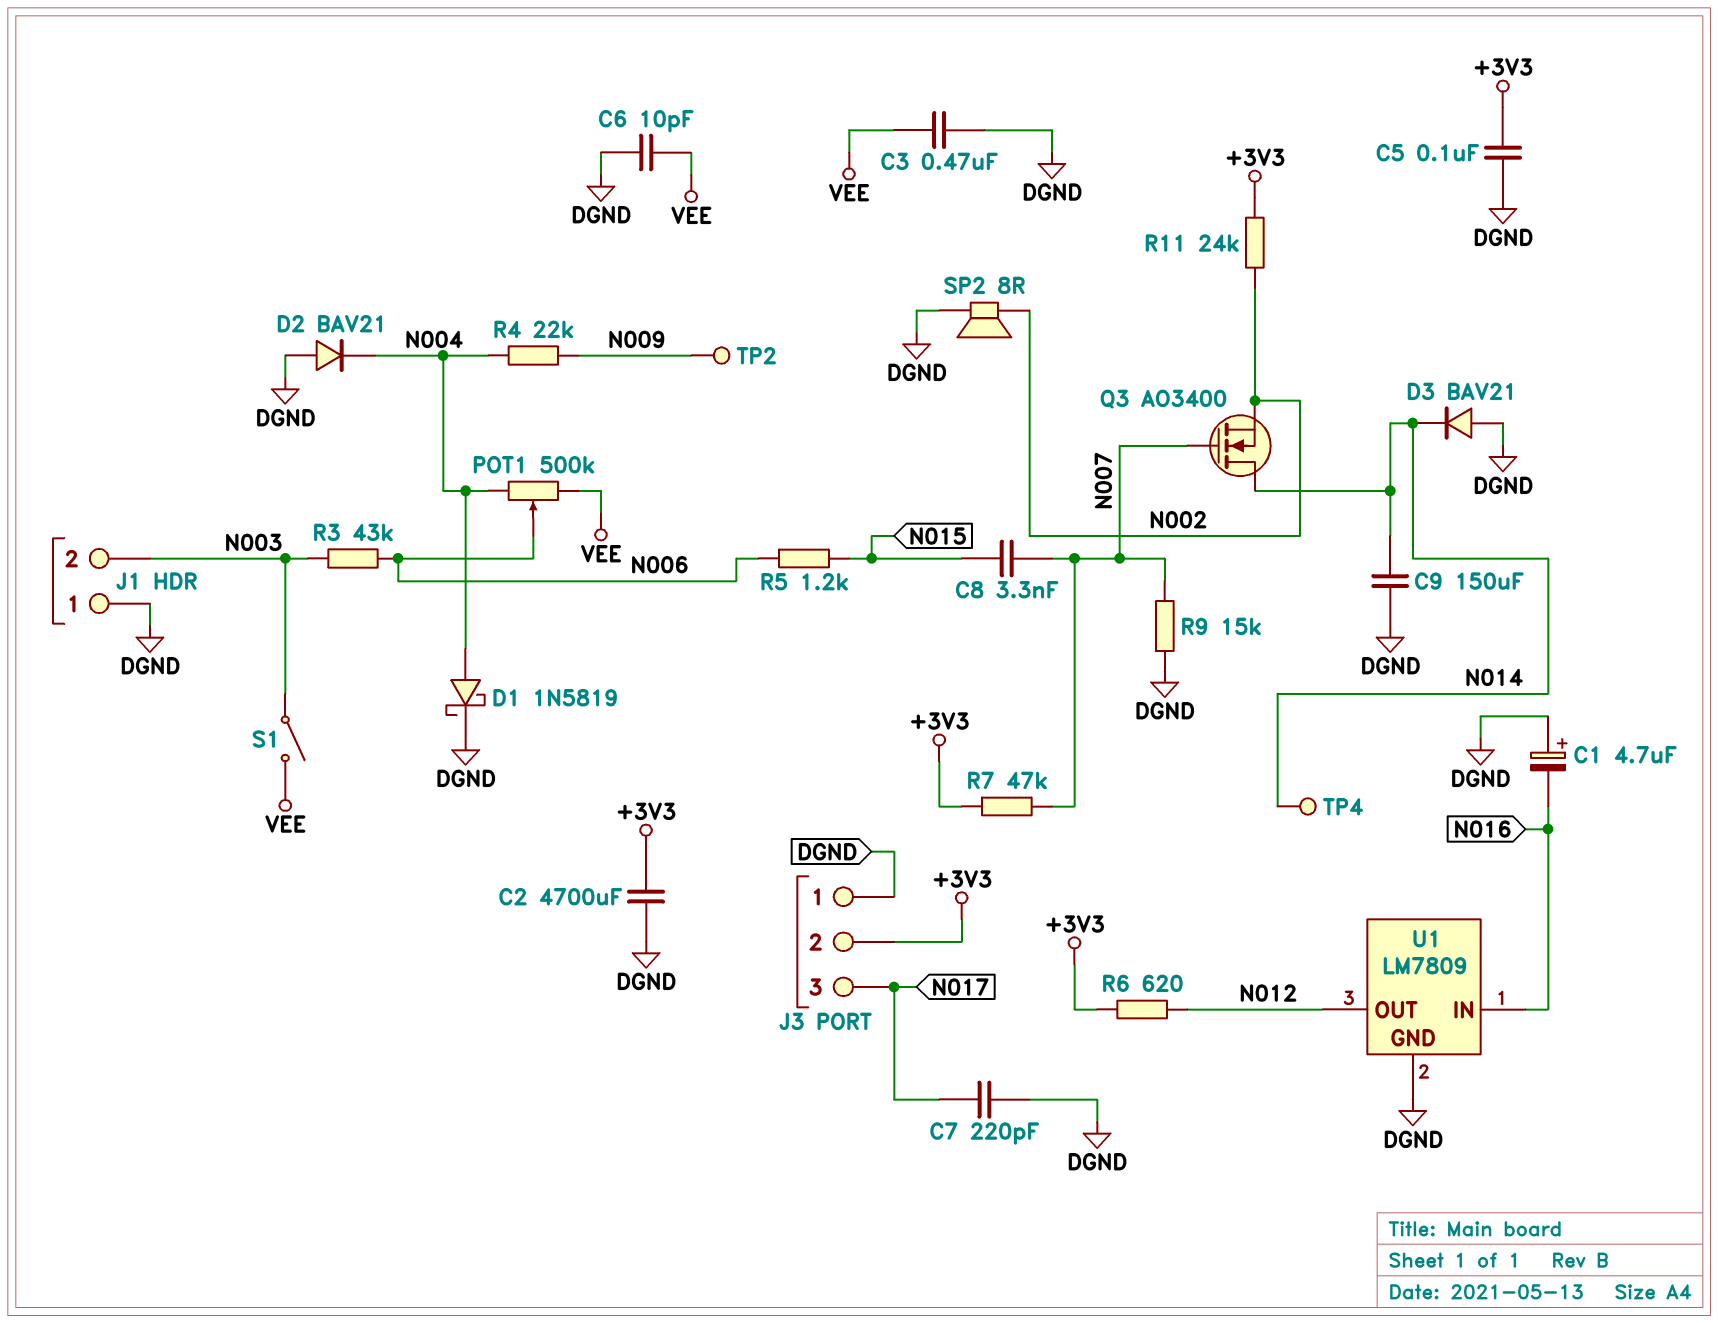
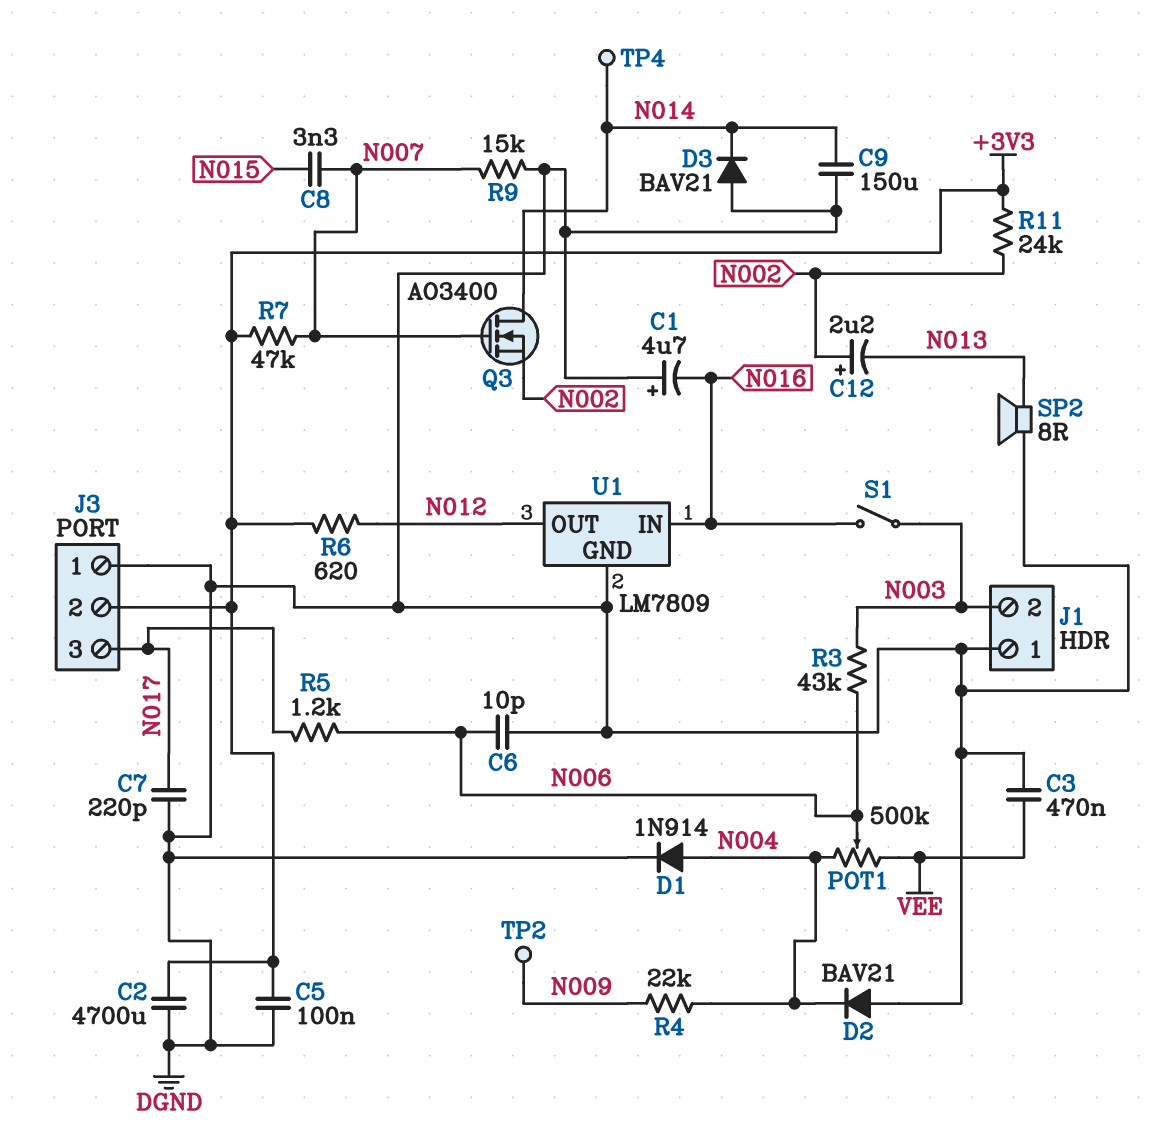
C6: 10pF (DGND, VEE) -> 10pF (DGND, N006)
C12: none -> 2.2uF (plus N002, minus N013)
D1: schottky 1N5819 (A N004, K DGND) -> diode 1N914 (A N004, K DGND)
R5: 1.2k (N006, N015) -> 1.2k (N006, N017)
S1: switch (N003, VEE) -> switch (N003, N016)
SP2: speaker 8R (DGND, N002) -> speaker 8R (DGND, N013)

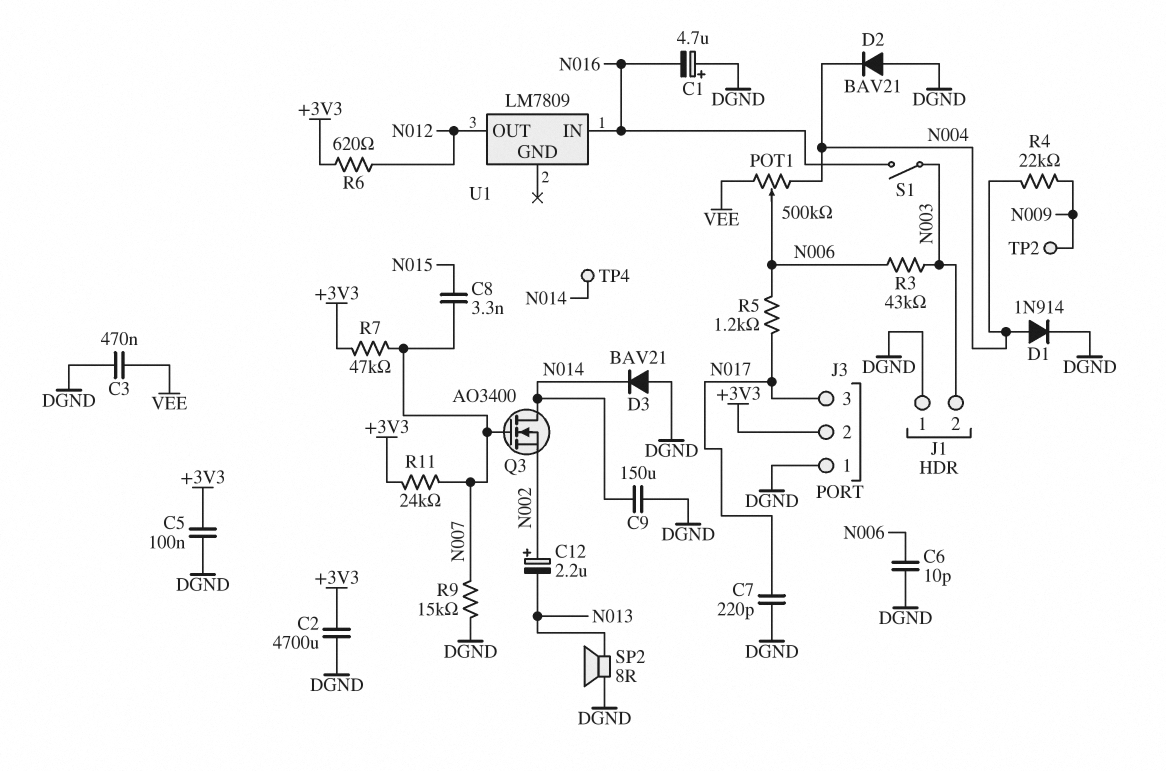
R11: 24k (+3V3, N002) -> 24k (+3V3, N007)
U1 pin GND: DGND -> none

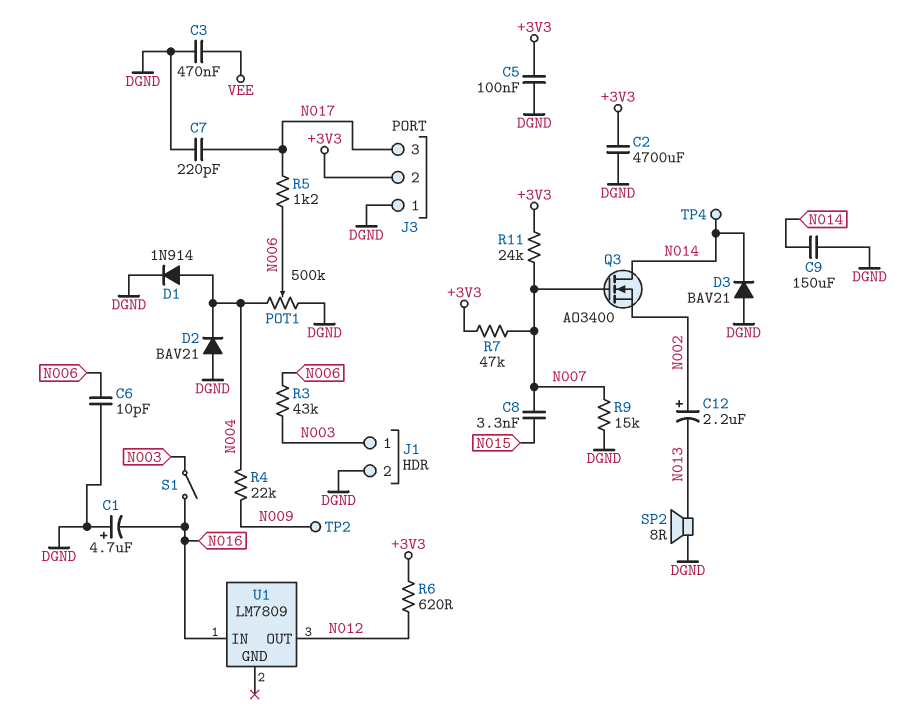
J1 pin 1: DGND -> N003
J1 pin 2: N003 -> DGND
POT1: 500k (N004, VEE, wiper N006) -> 500k (DGND, N004, wiper N006)

